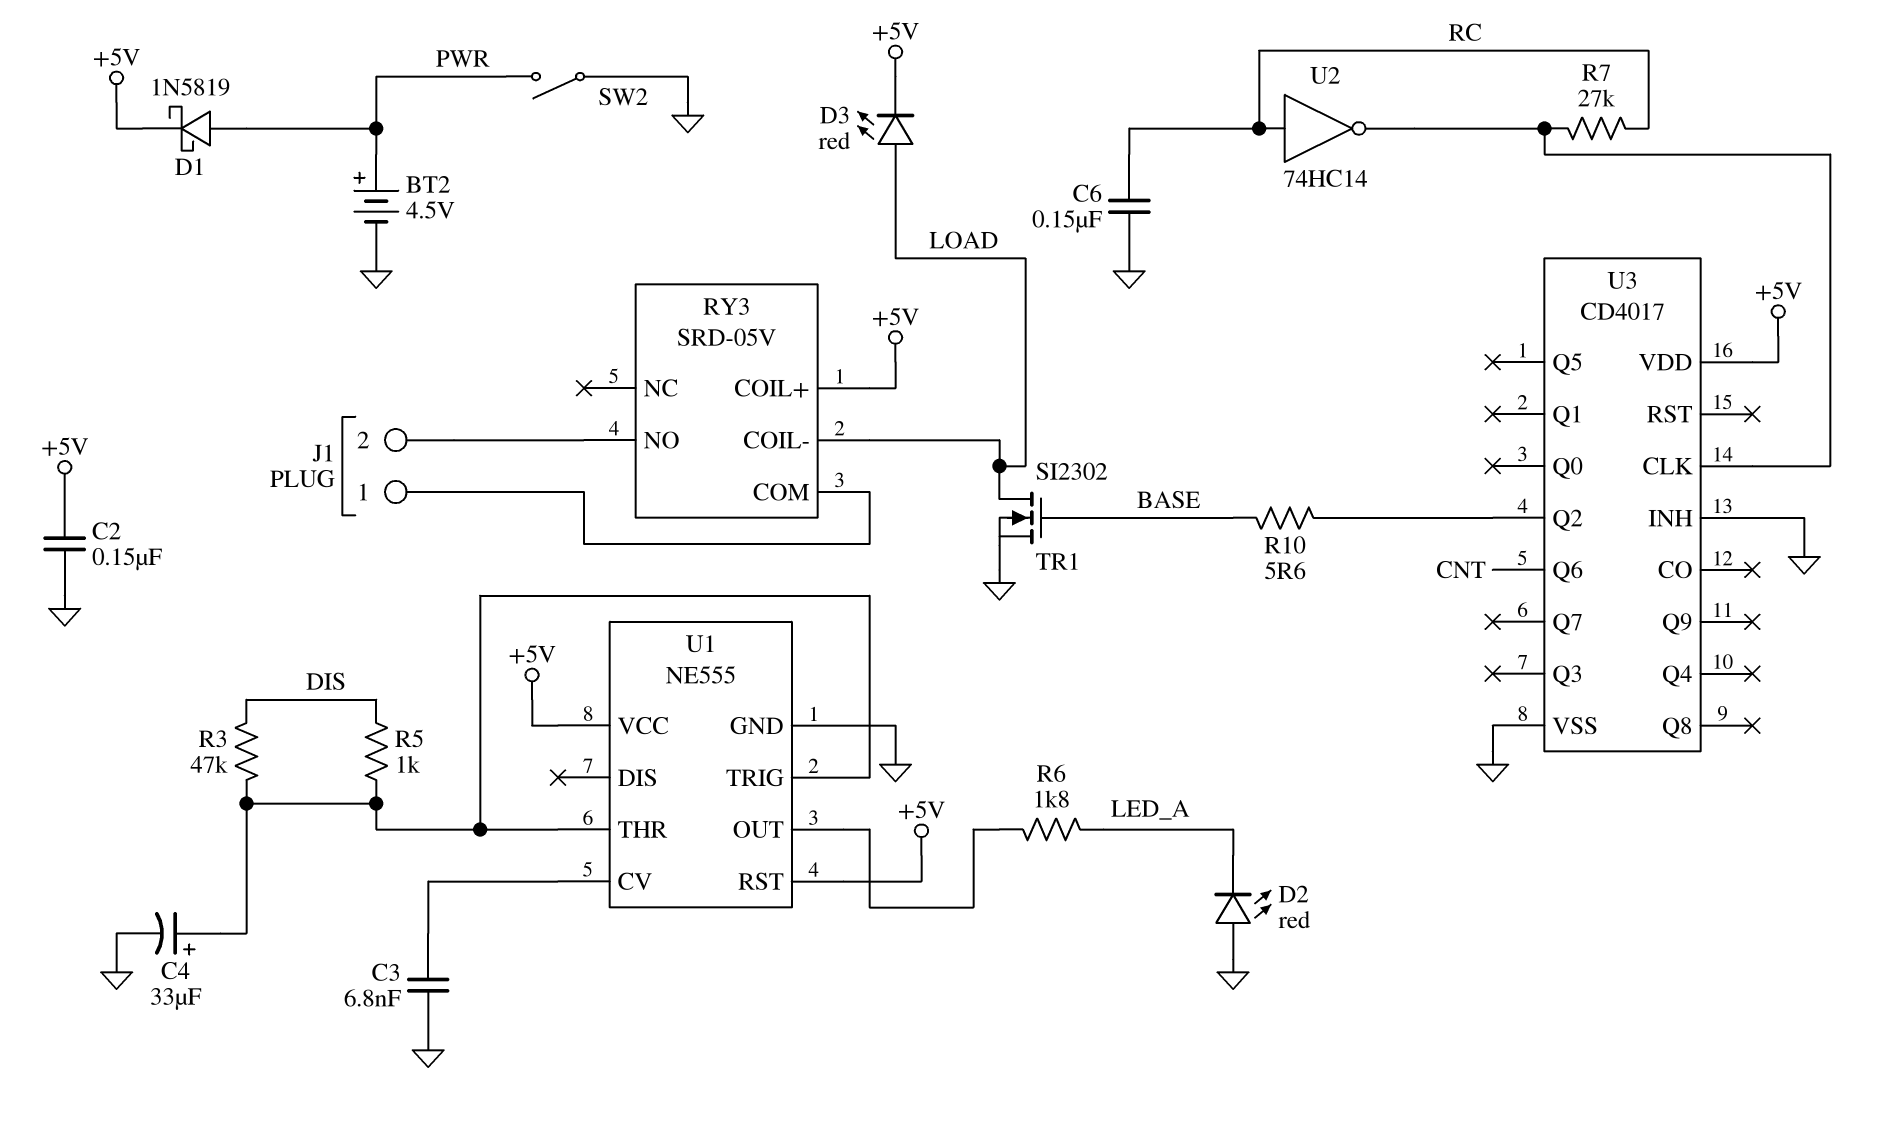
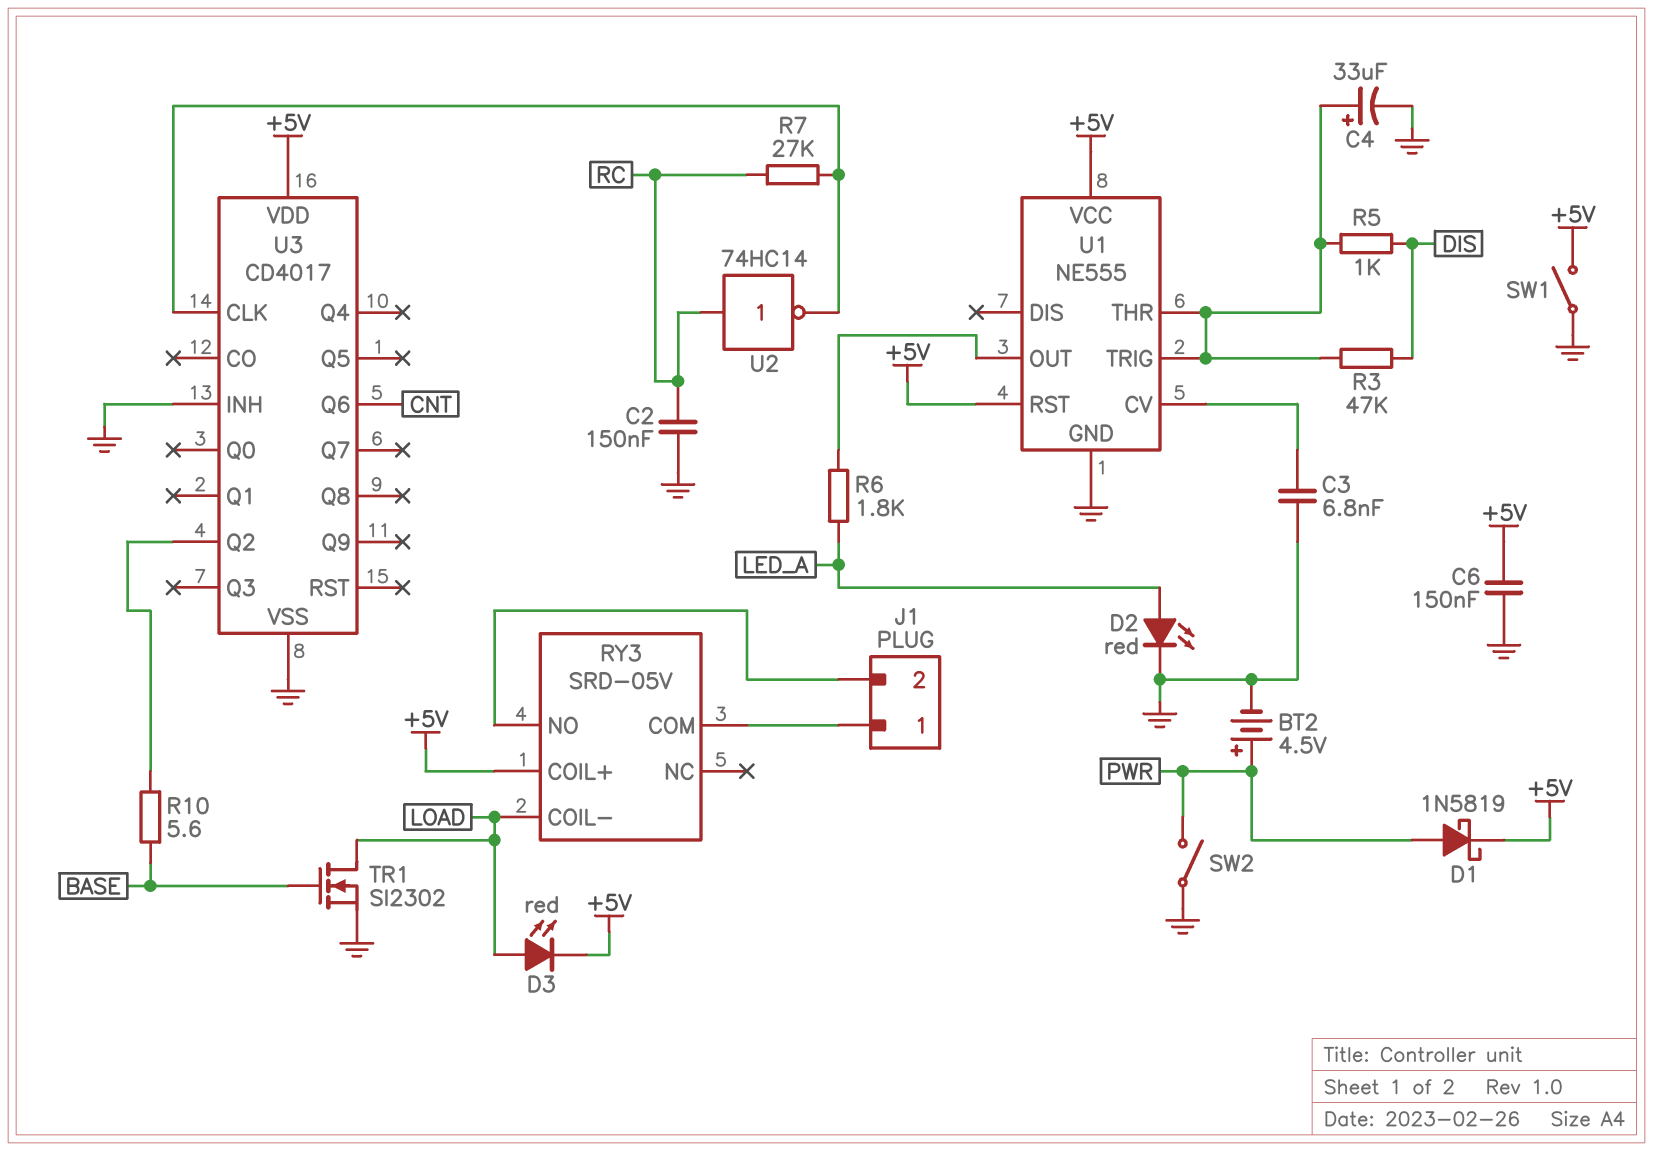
C2: 150nF (+5V, GND) -> 150nF (GND, RC)
C6: 150nF (GND, RC) -> 150nF (+5V, GND)
D2: LED red (A GND, K LED_A) -> LED red (A LED_A, K GND)
SW1: none -> switch (+5V, GND)

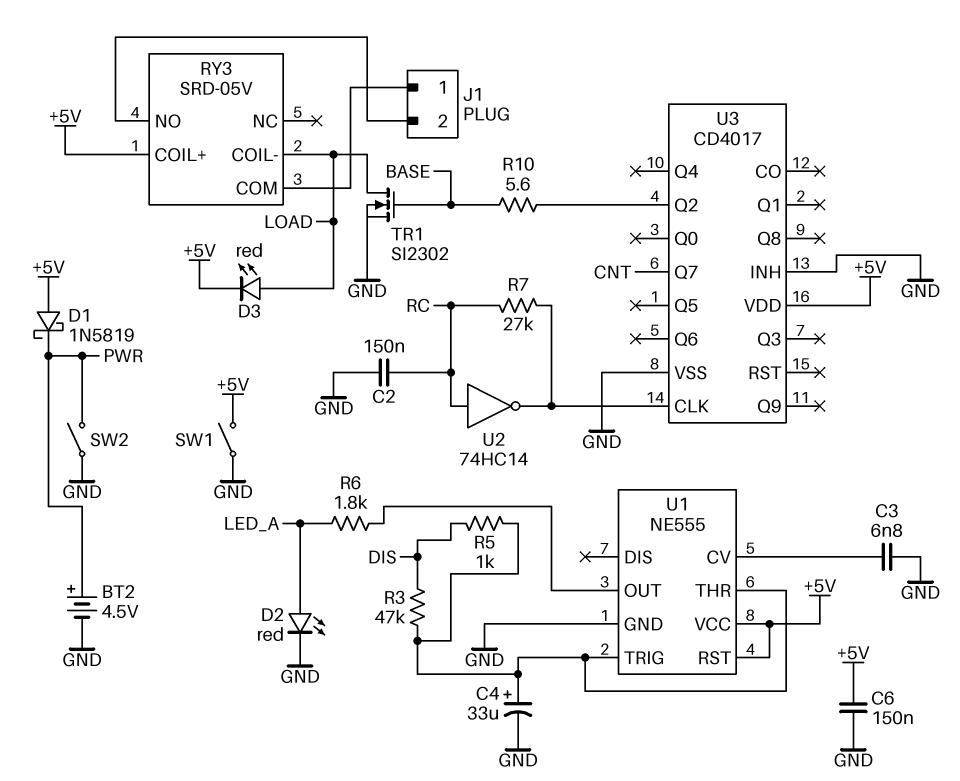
D1: schottky 1N5819 (A PWR, K +5V) -> schottky 1N5819 (A +5V, K PWR)
U3 pin Q6: CNT -> none
U3 pin Q7: none -> CNT

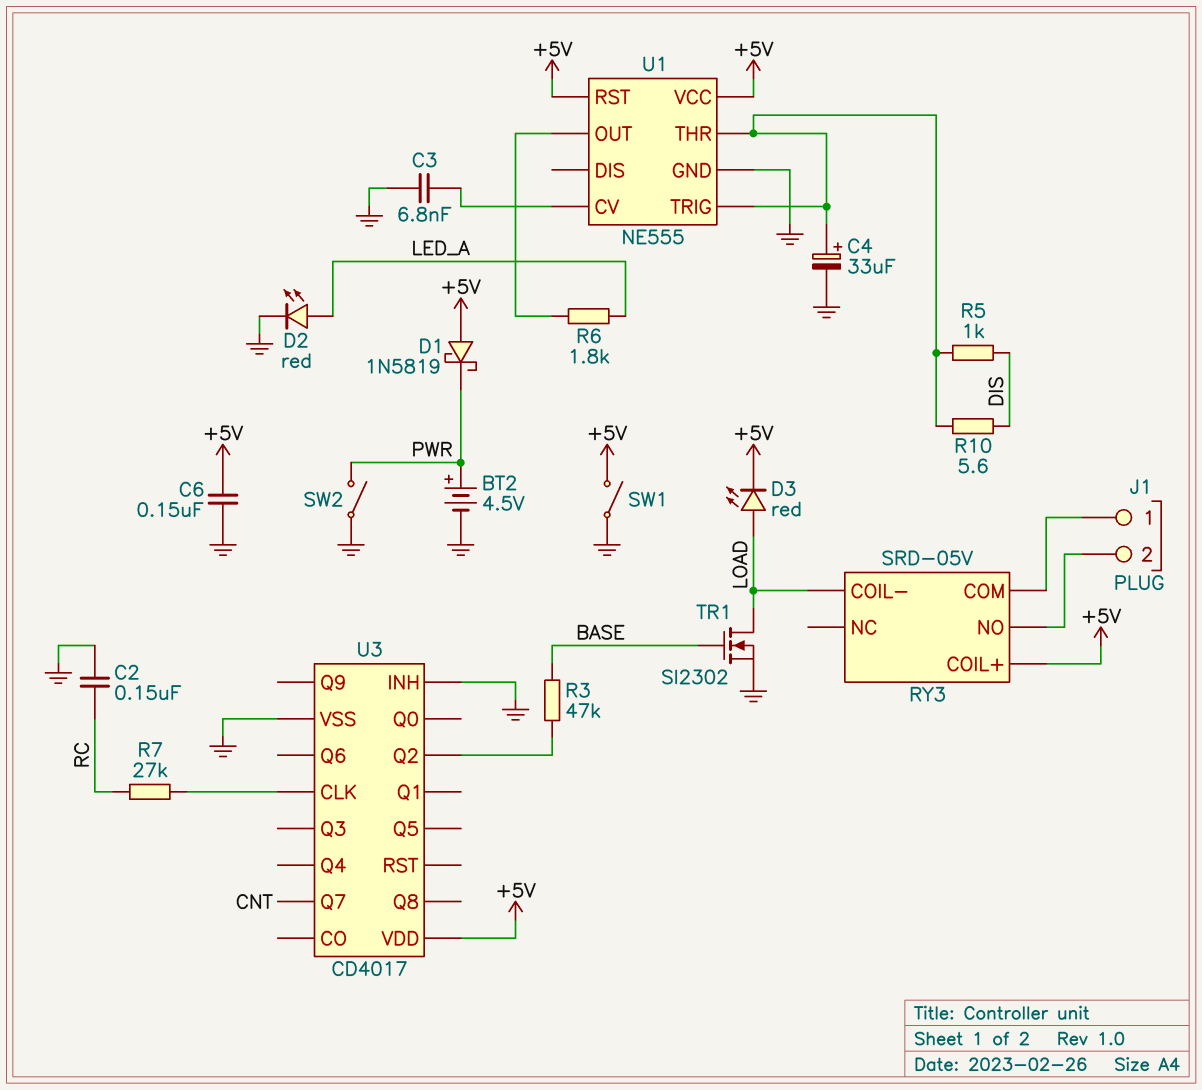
R3: 47k (DIS, U1/THR) -> 47k (BASE, U3/Q2)
R10: 5.6 (BASE, U3/Q2) -> 5.6 (DIS, U1/THR)
U2: NOT 74HC14 (in RC, out U3/CLK) -> none

